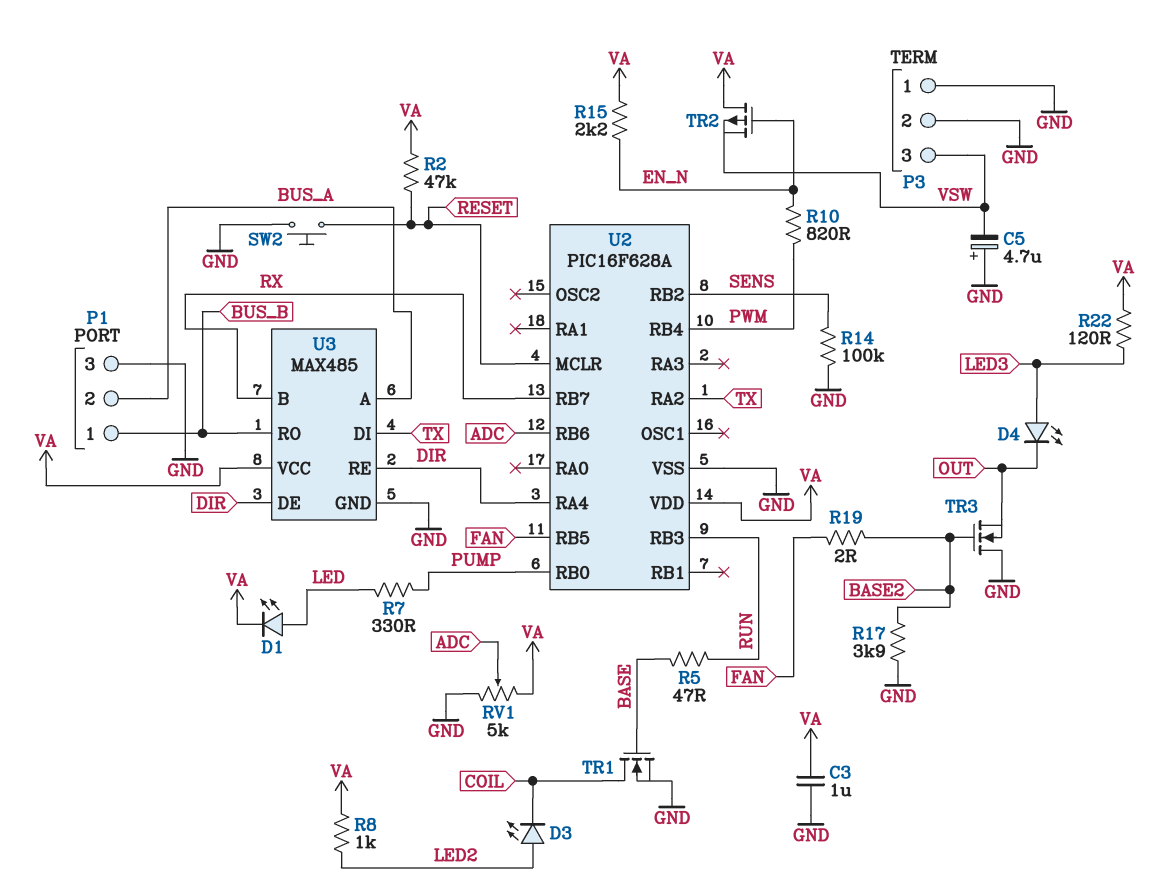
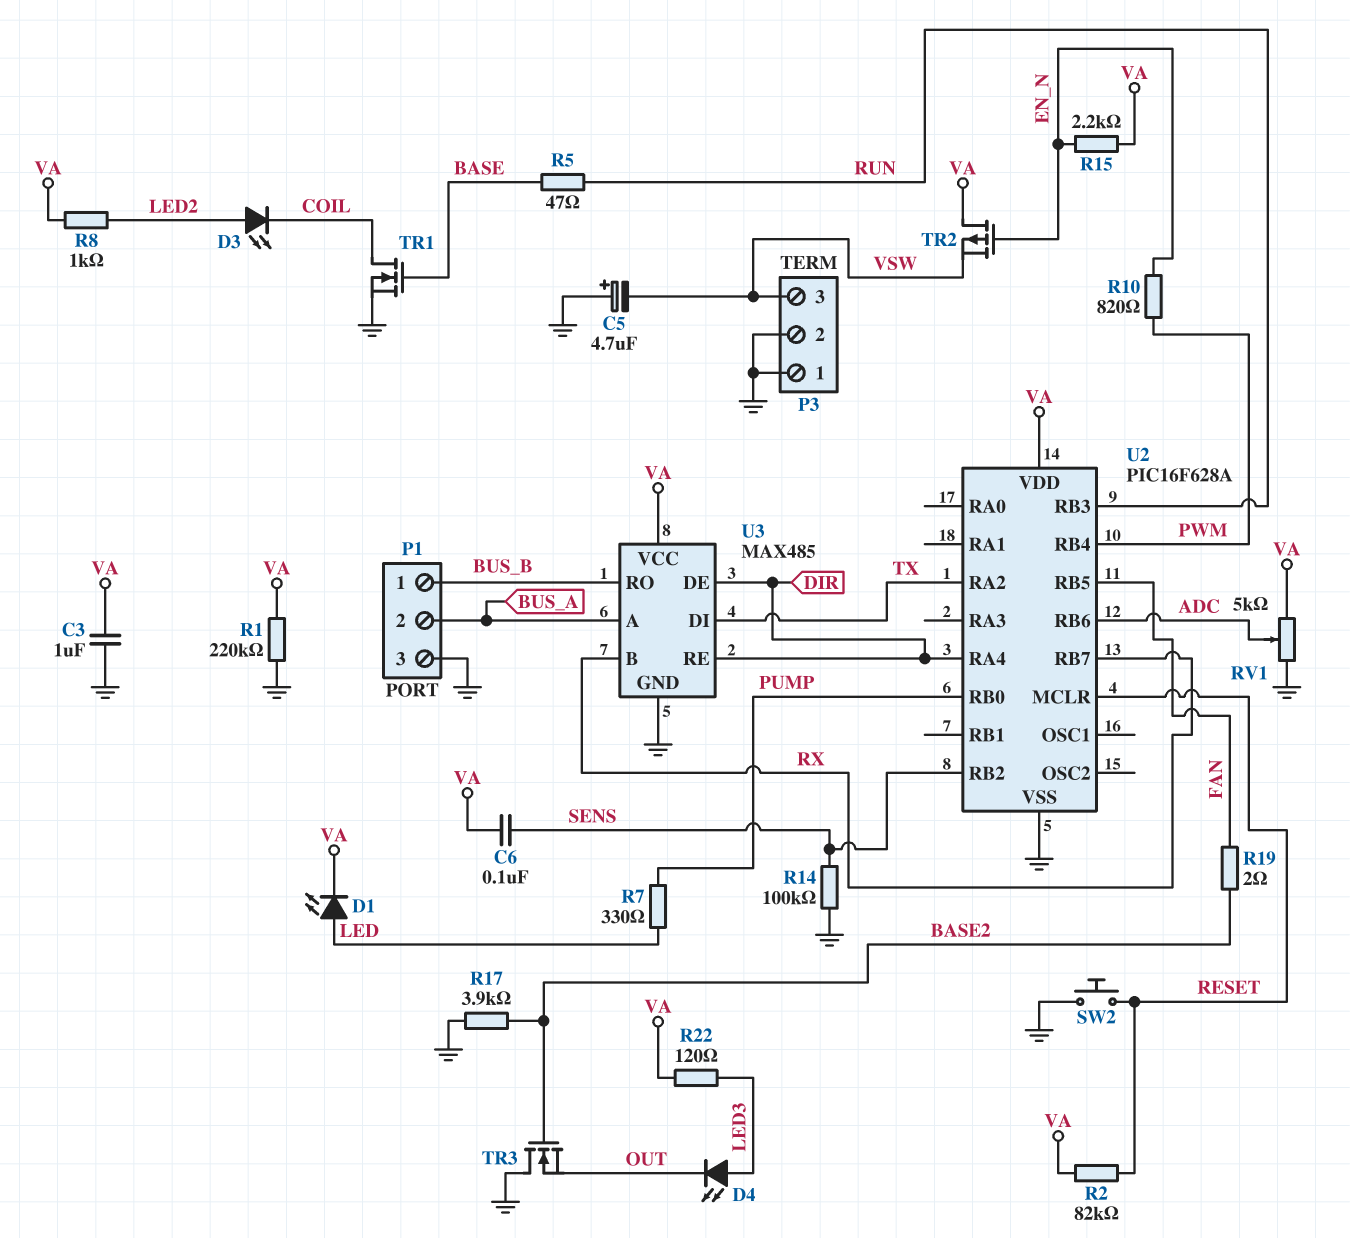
C6: none -> 100nF (SENS, VA)
R1: none -> 220k (GND, VA)
R2: 47k (RESET, VA) -> 82k (RESET, VA)

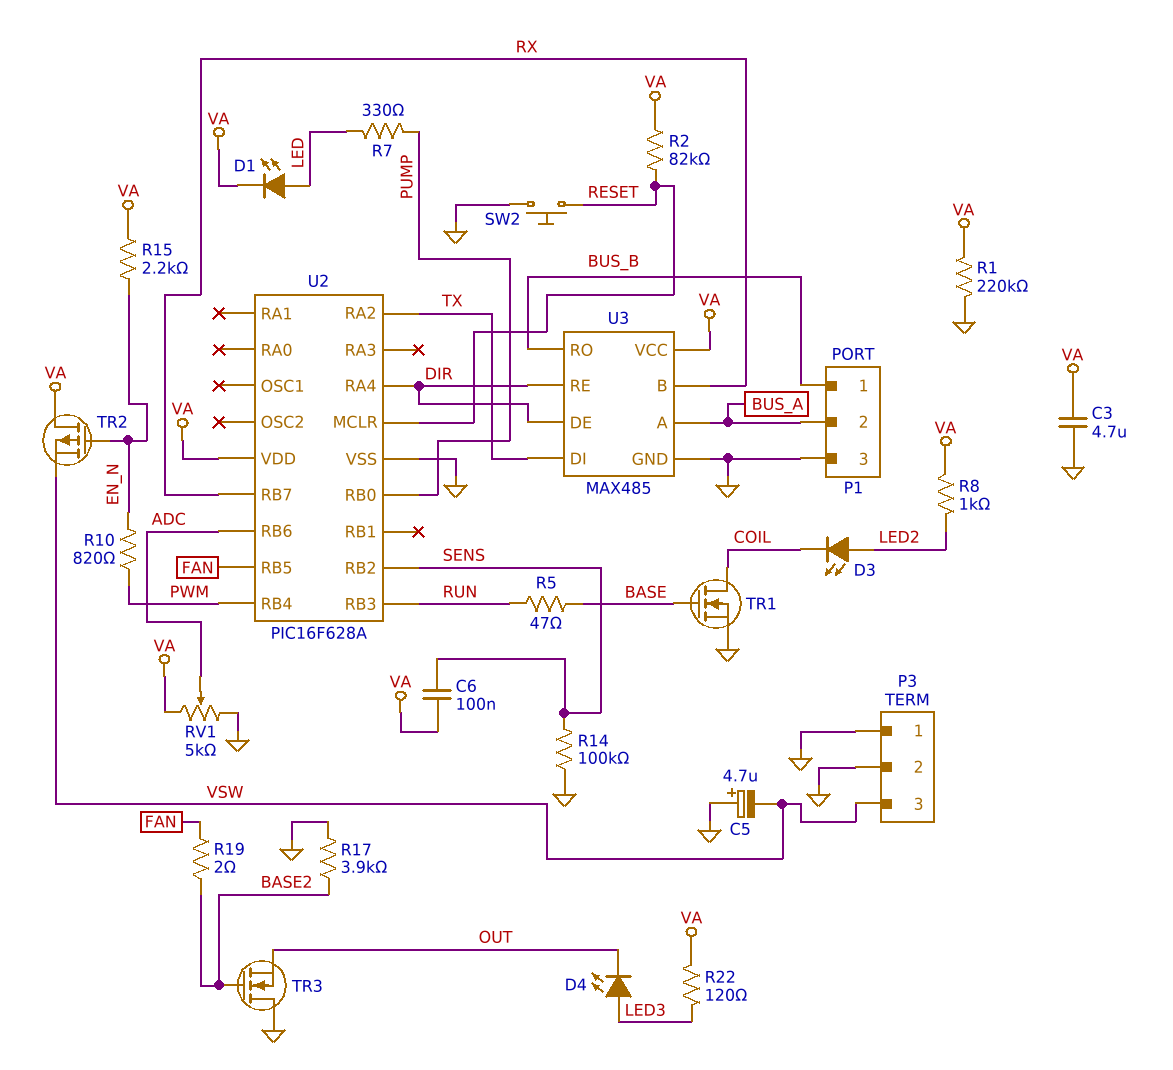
C3: 1uF (GND, VA) -> 4.7uF (GND, VA)

